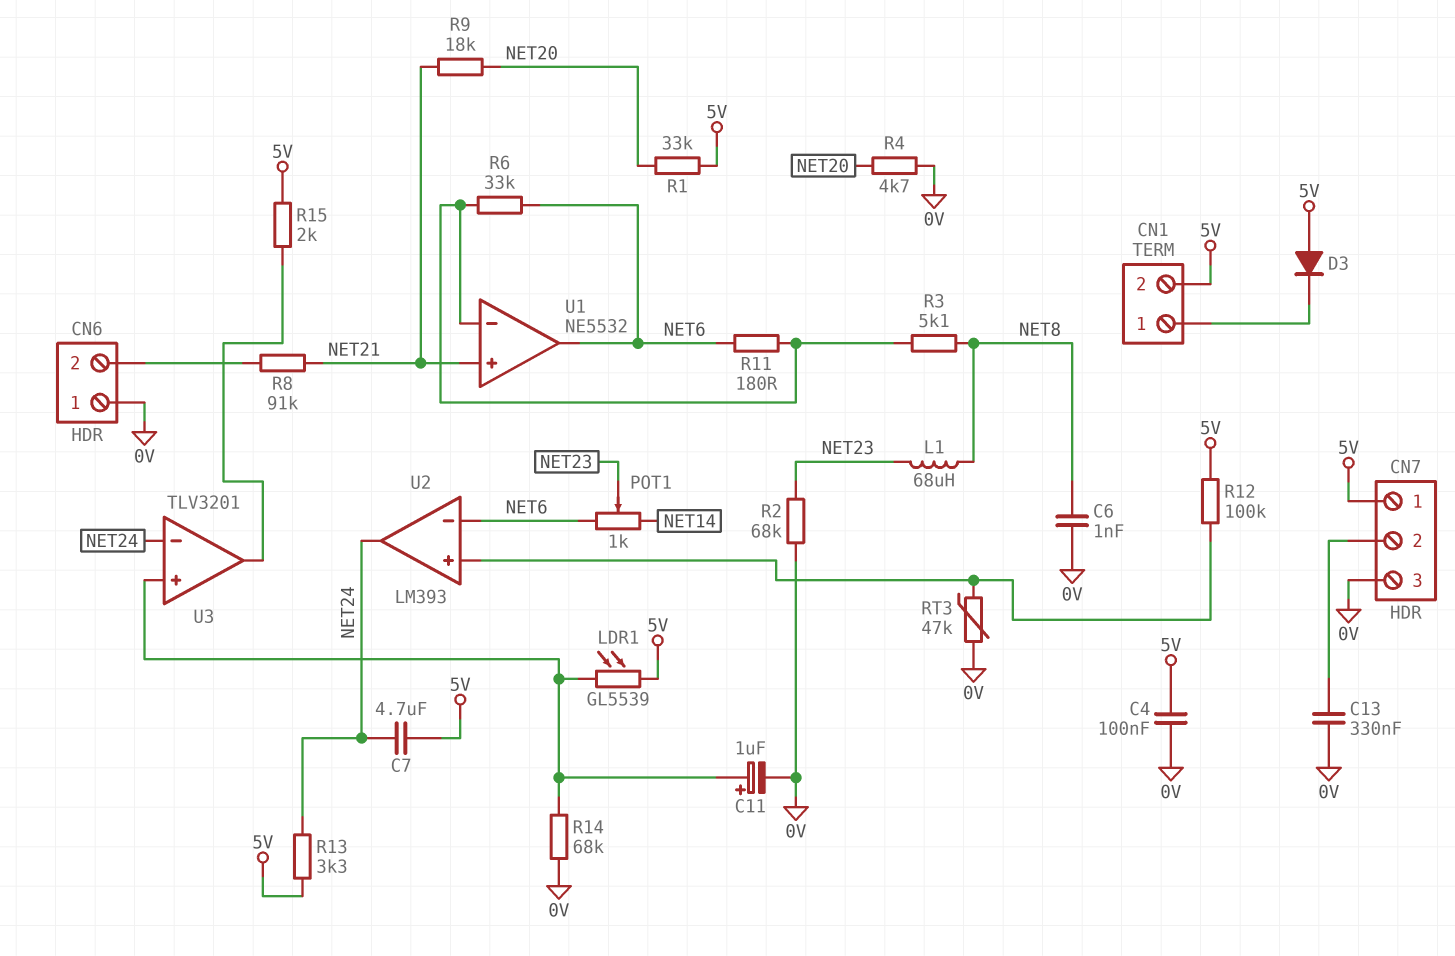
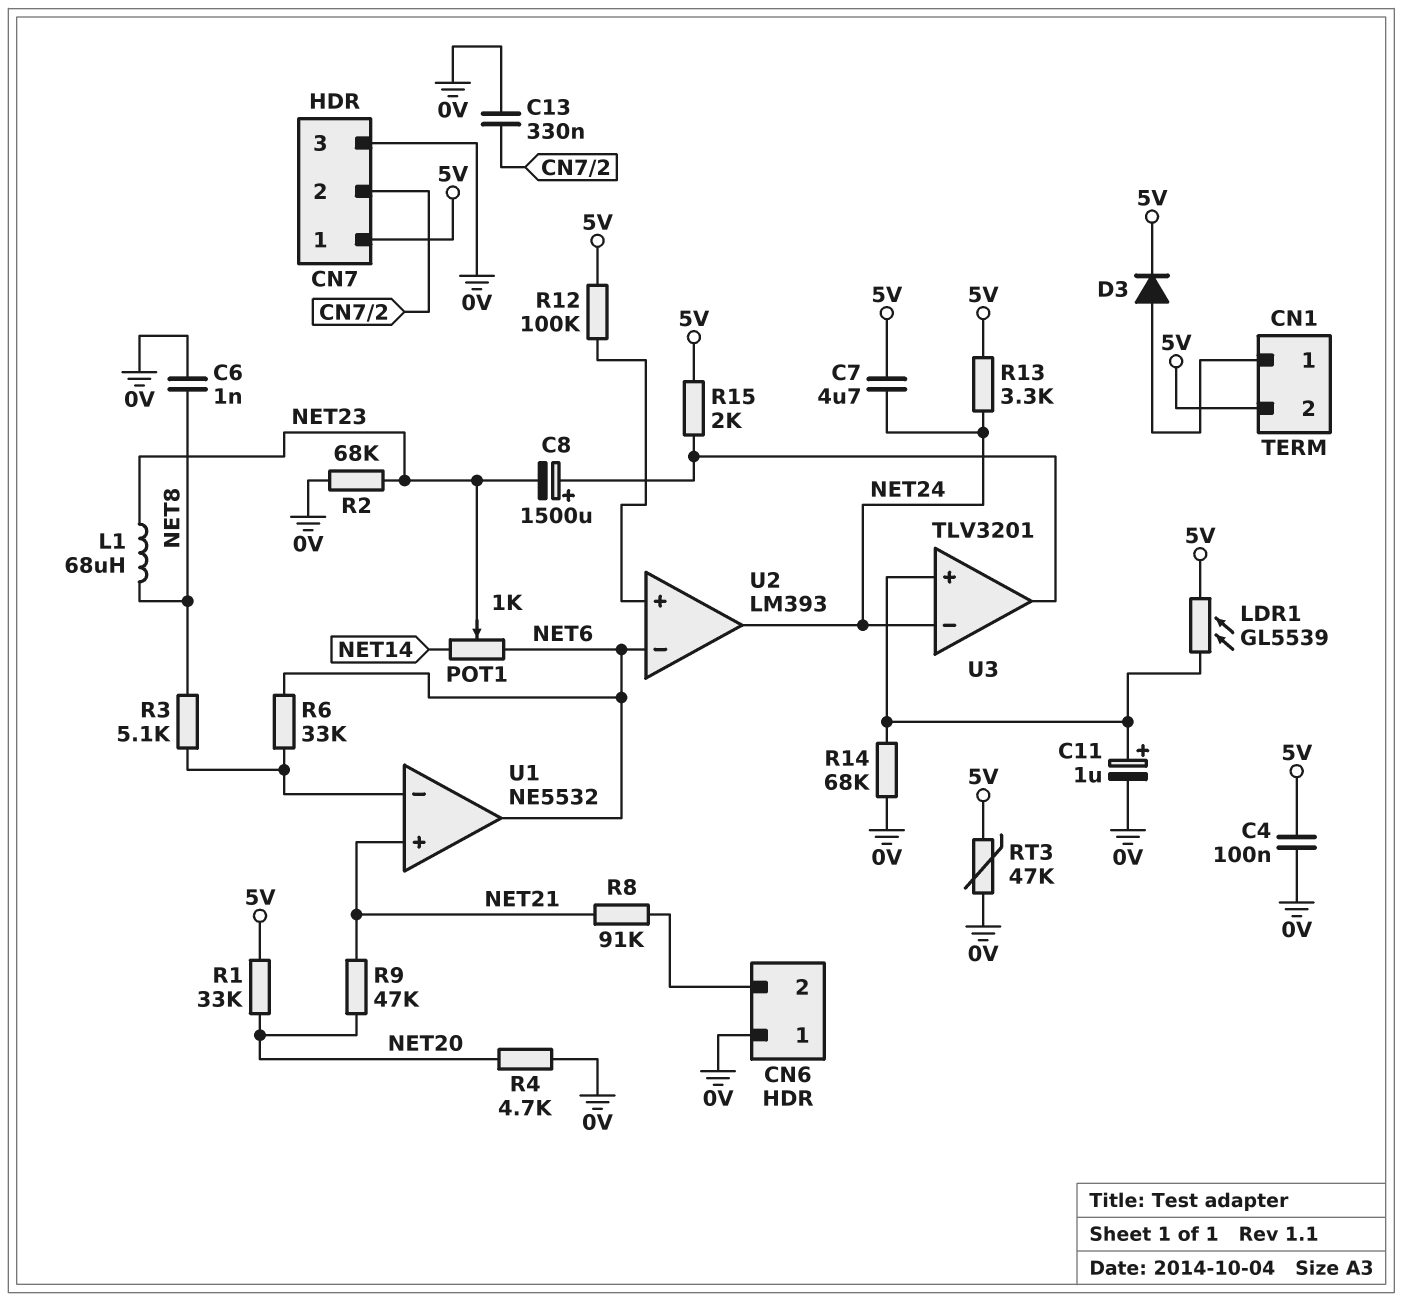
C8: none -> 1500uF (plus U3/out, minus NET23)
D3: diode (A 5V, K CN1/1) -> diode (A CN1/1, K 5V)
R9: 18k (NET20, NET21) -> 47k (NET20, NET21)
R11: 180 (NET6, U1/in-) -> none
RT3: 47k (0V, U2/in+) -> 47k (0V, 5V)

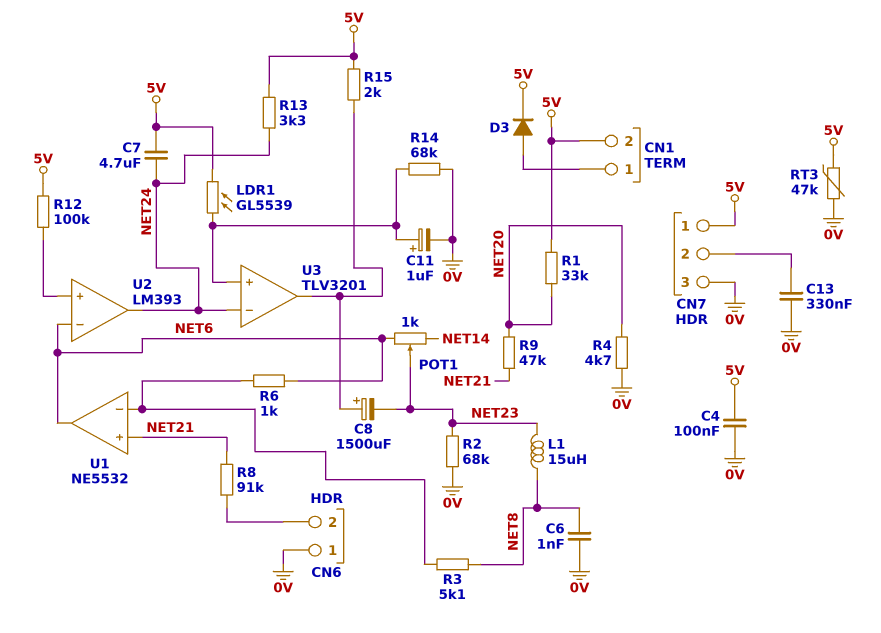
L1: 68uH (NET8, NET23) -> 15uH (NET8, NET23)
R6: 33k (NET6, U1/in-) -> 1k (NET6, U1/in-)

